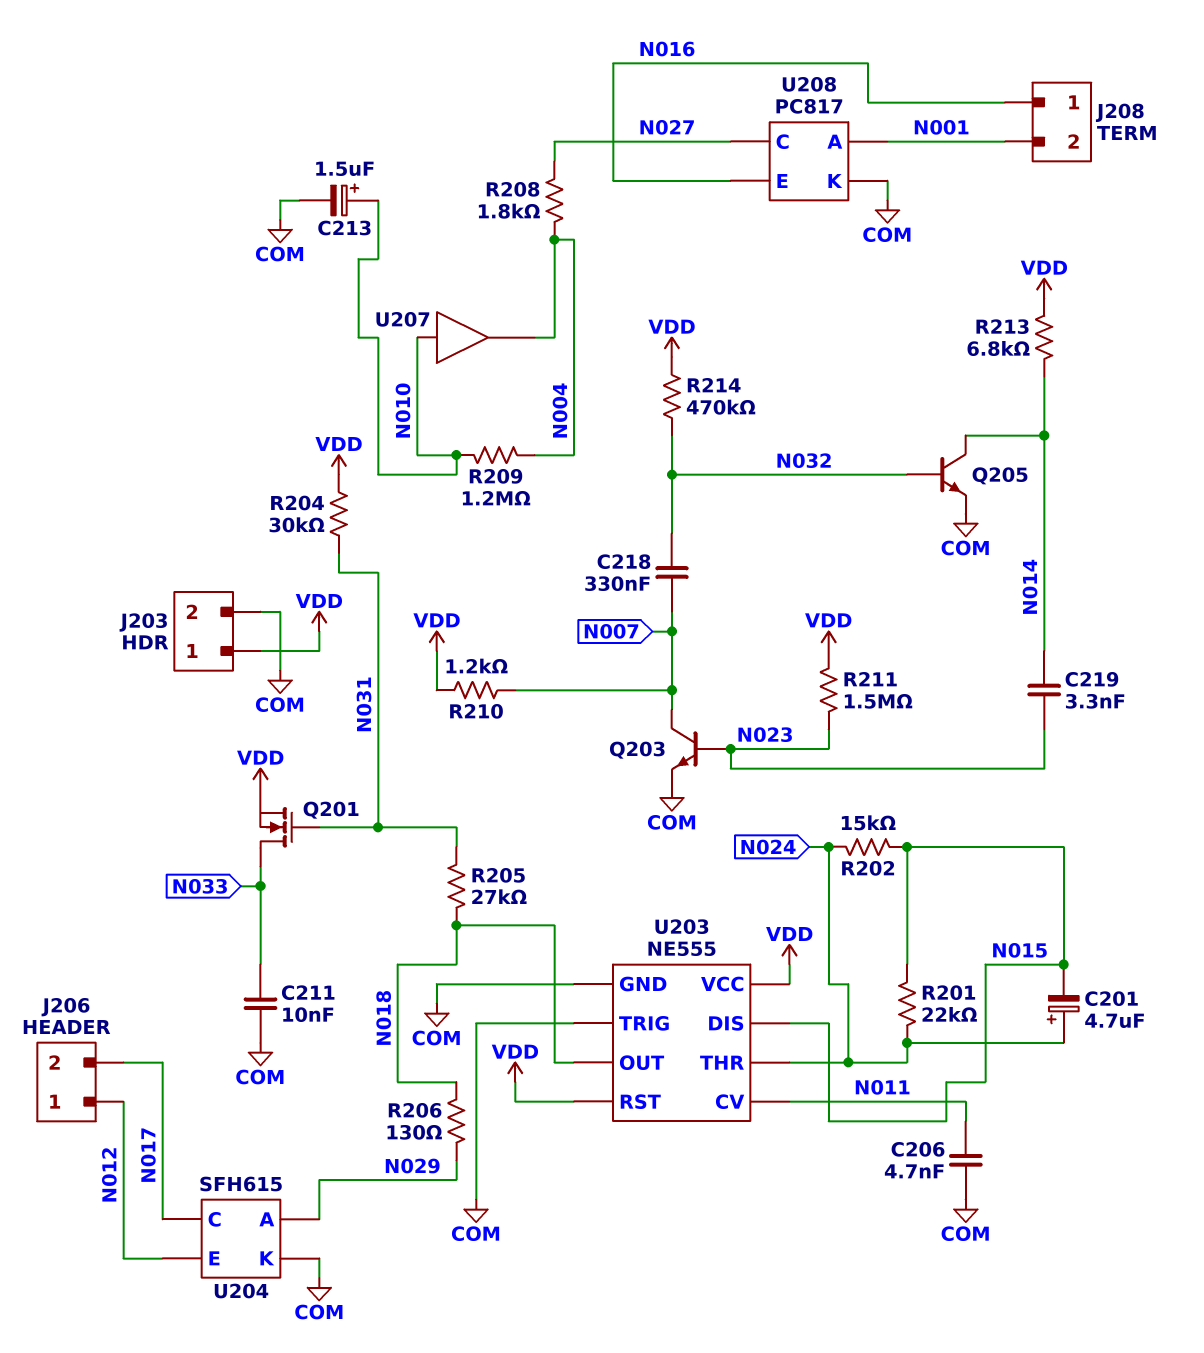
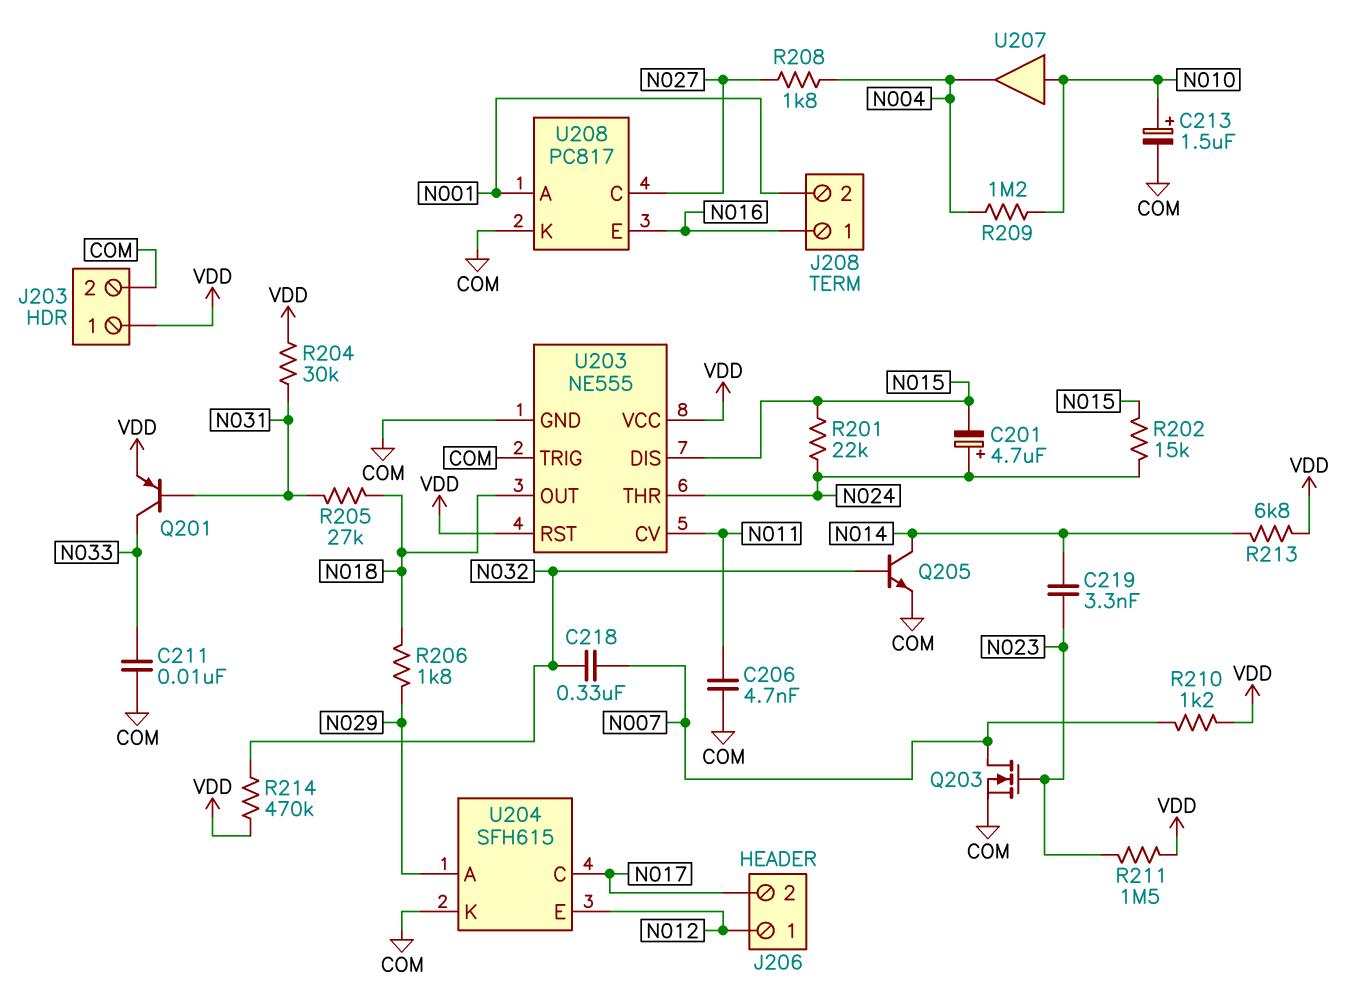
Q201: NMOS (G N031, D N033, S VDD) -> PNP (B N031, C N033, E VDD)
Q203: NPN (B N023, C N007, E COM) -> NMOS (G N023, D N007, S COM)
R206: 130 (N018, N029) -> 1.8k (N018, N029)

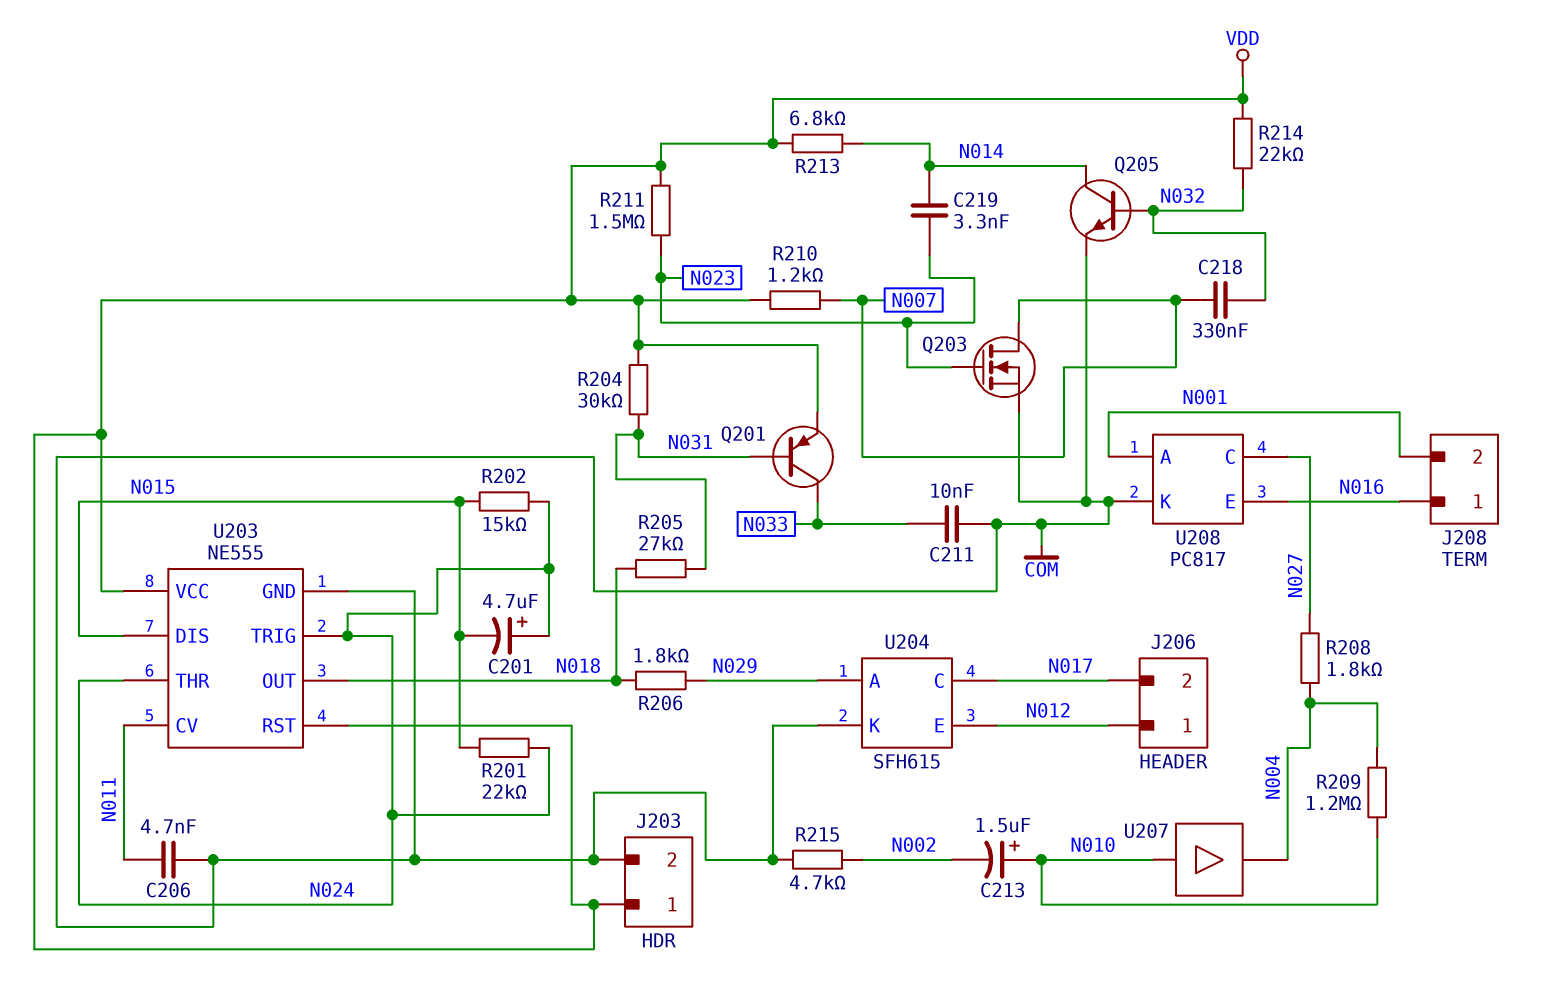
C213: 1.5uF (plus N010, minus COM) -> 1.5uF (plus N010, minus N002)
R214: 470k (N032, VDD) -> 22k (N032, VDD)
R215: none -> 4.7k (COM, N002)
U203 pin TRIG: COM -> N024

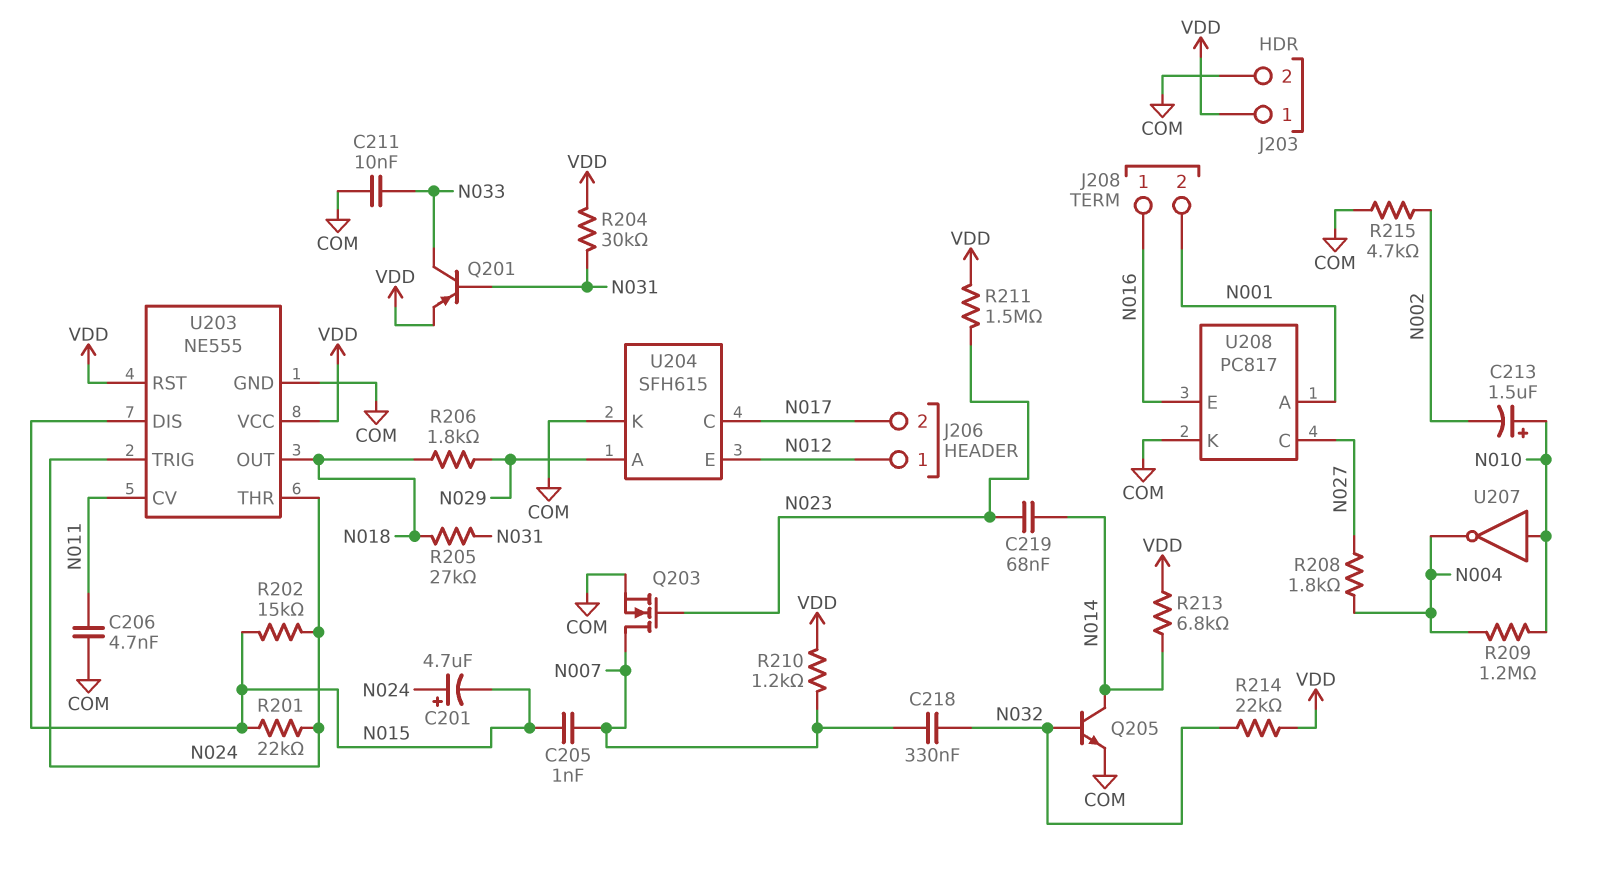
C205: none -> 1nF (N007, N015)
C219: 3.3nF (N014, N023) -> 68nF (N014, N023)
U207: buffer (in N010, out N004) -> NOT (in N010, out N004)

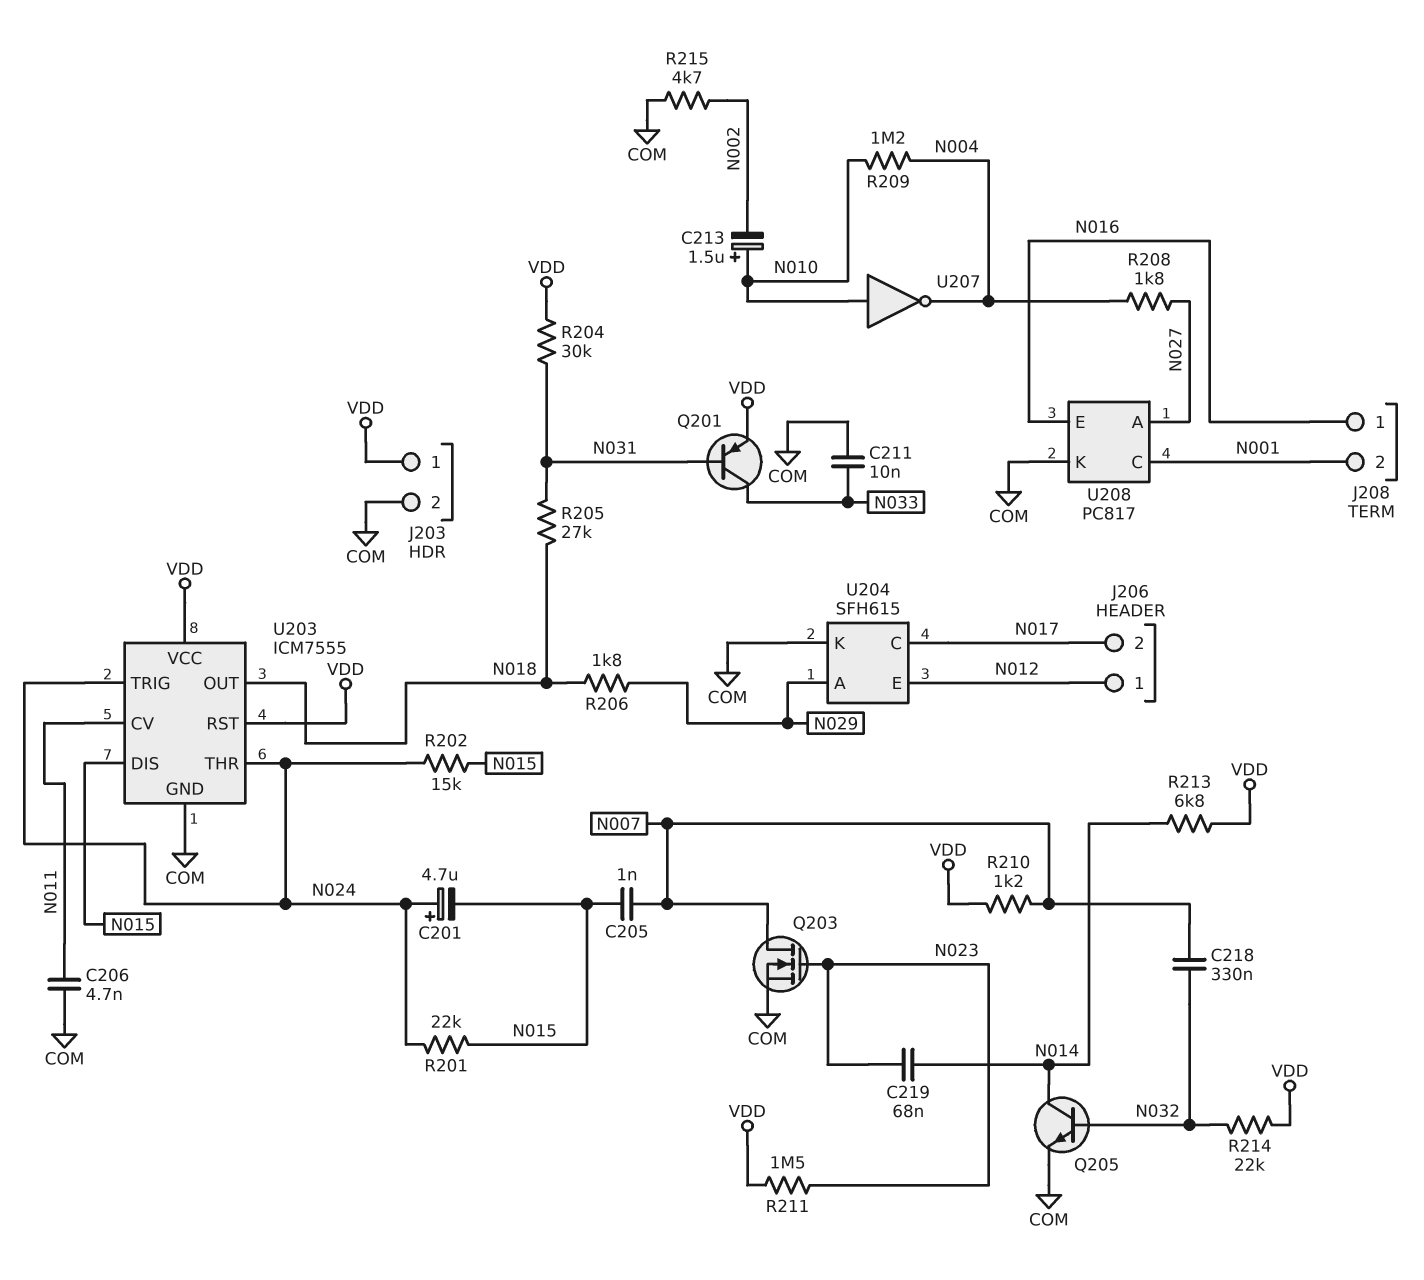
U203: NE555 -> ICM7555
U208 pin A: N001 -> N027
U208 pin C: N027 -> N001

